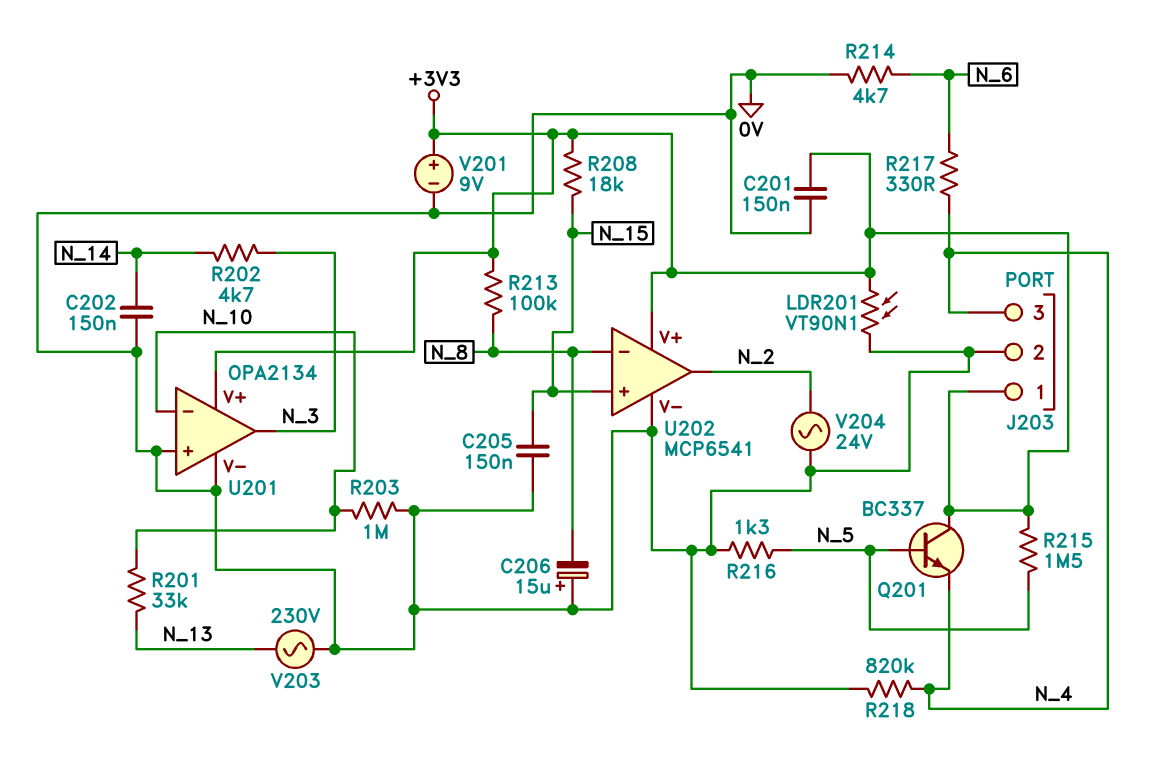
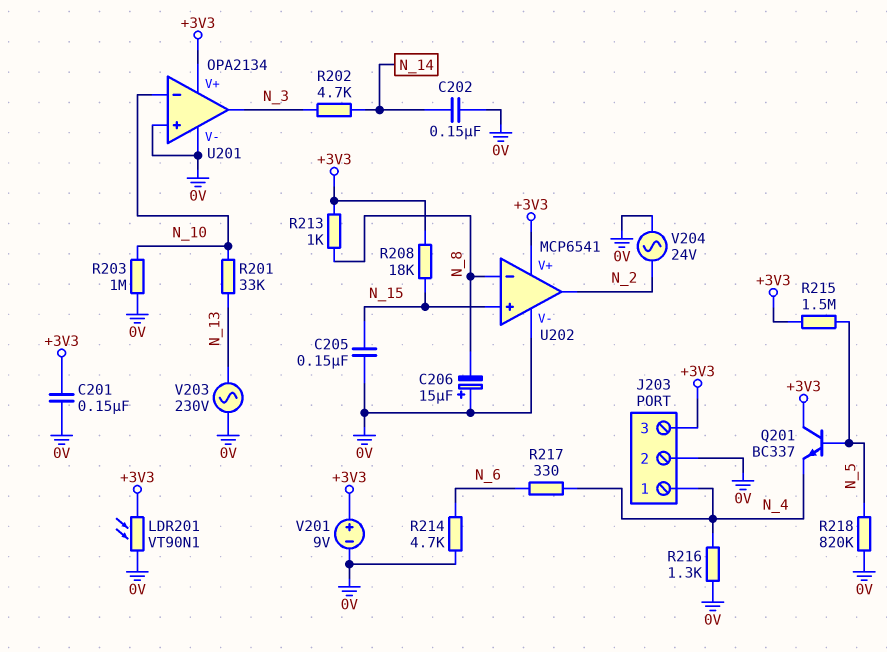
J203 pin 1: +3V3 -> N_4
J203 pin 3: N_4 -> +3V3
R213: 100k (+3V3, N_8) -> 1k (+3V3, N_8)
R216: 1.3k (0V, N_5) -> 1.3k (0V, N_4)
R218: 820k (0V, N_4) -> 820k (0V, N_5)

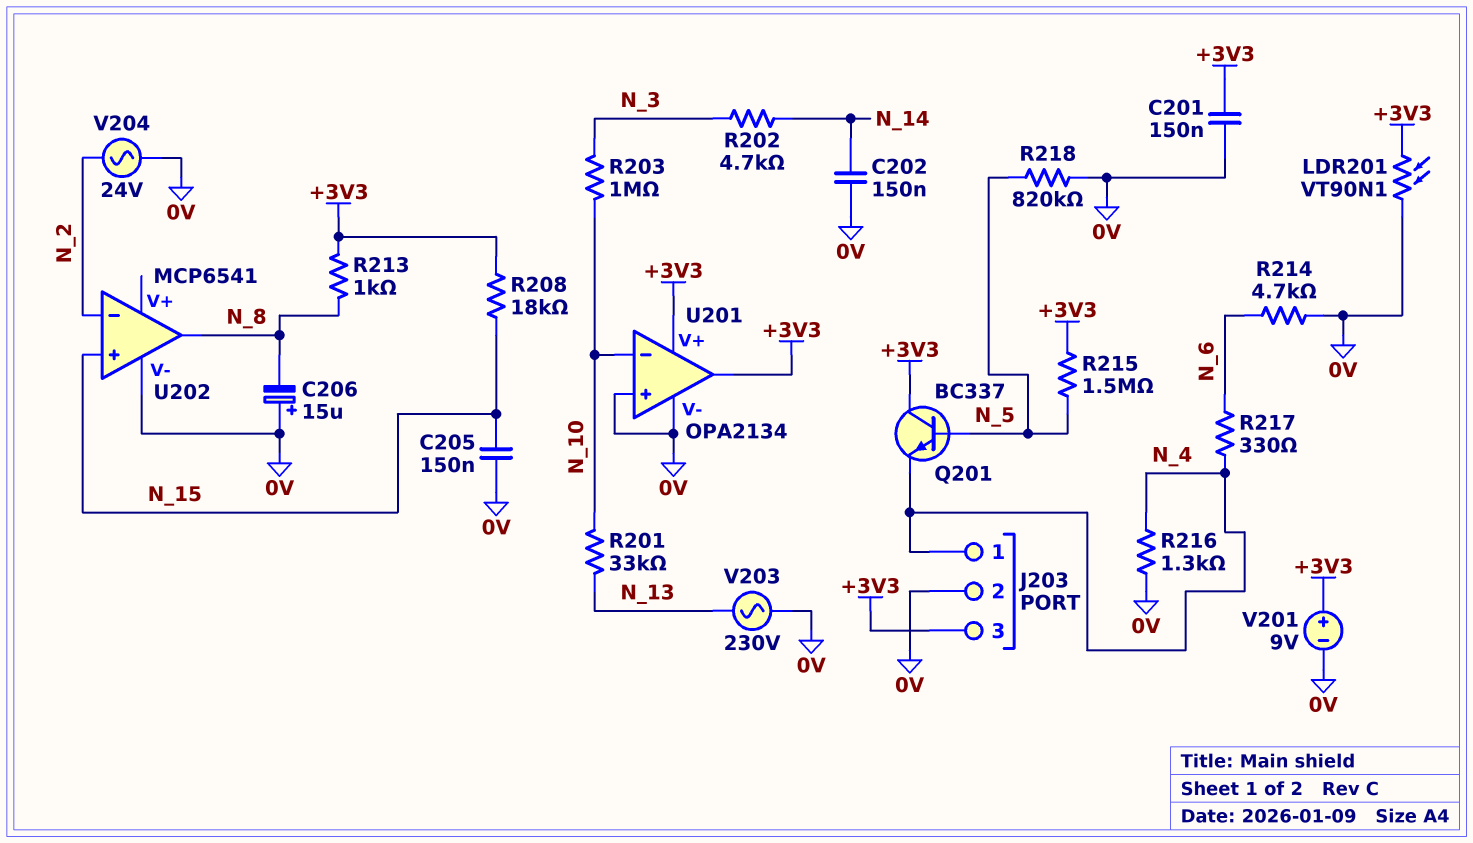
R203: 1M (0V, N_10) -> 1M (N_3, N_10)
U201 pin out: N_3 -> +3V3
U202 pin V+: +3V3 -> none
U202 pin in-: N_8 -> N_2
U202 pin out: N_2 -> N_8

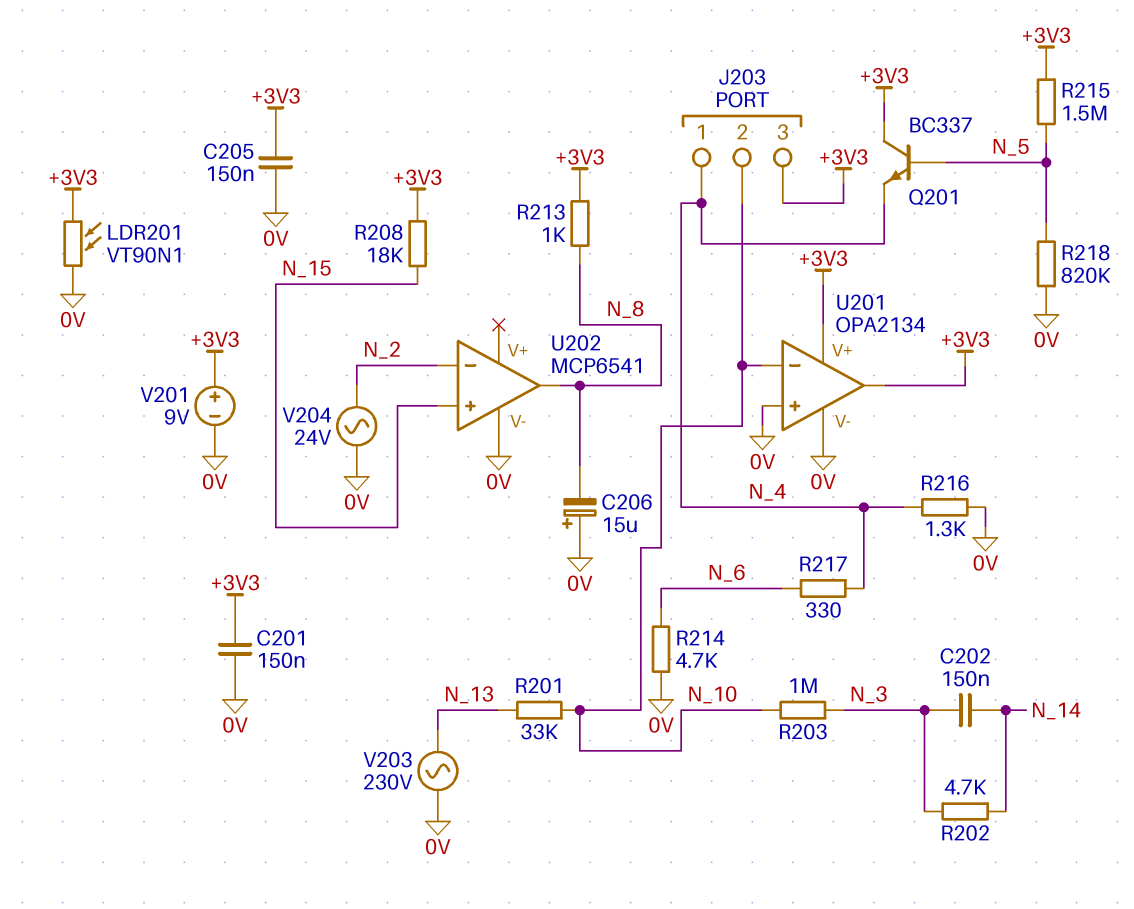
C202: 150nF (0V, N_14) -> 150nF (N_3, N_14)
C205: 150nF (0V, N_15) -> 150nF (+3V3, 0V)
J203 pin 2: 0V -> N_10

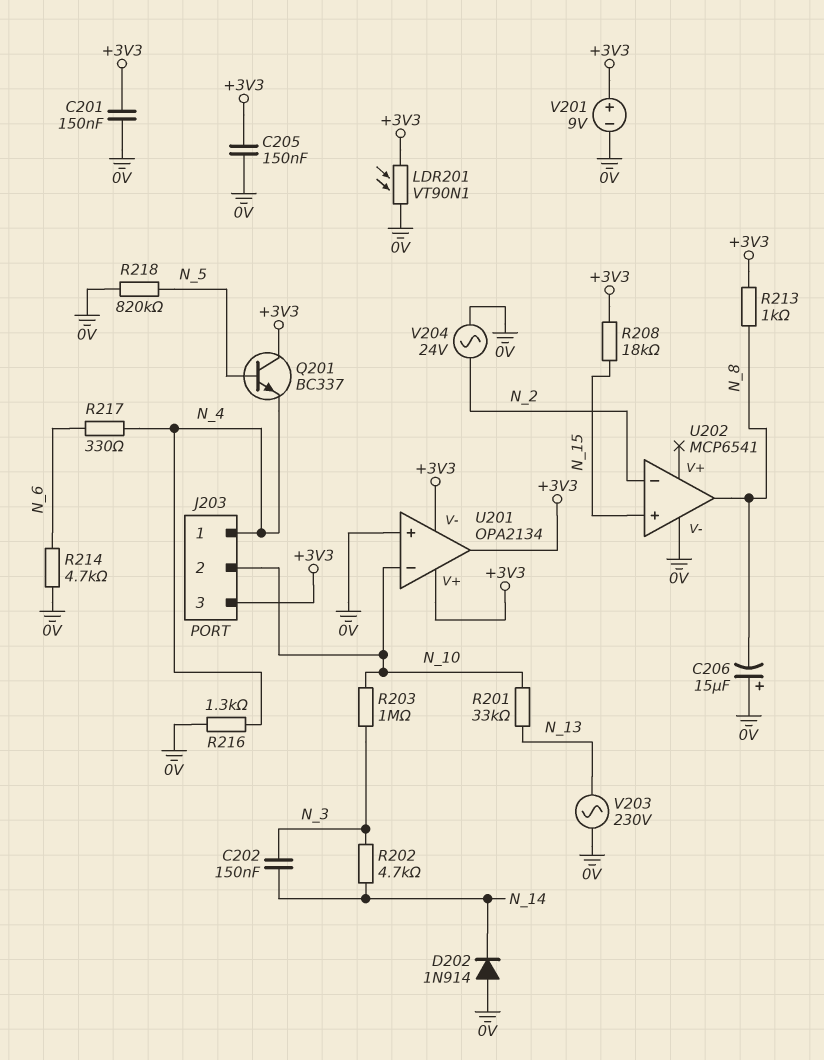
D202: none -> diode 1N914 (A 0V, K N_14)
R215: 1.5M (+3V3, N_5) -> none
U201 pin V-: 0V -> +3V3

